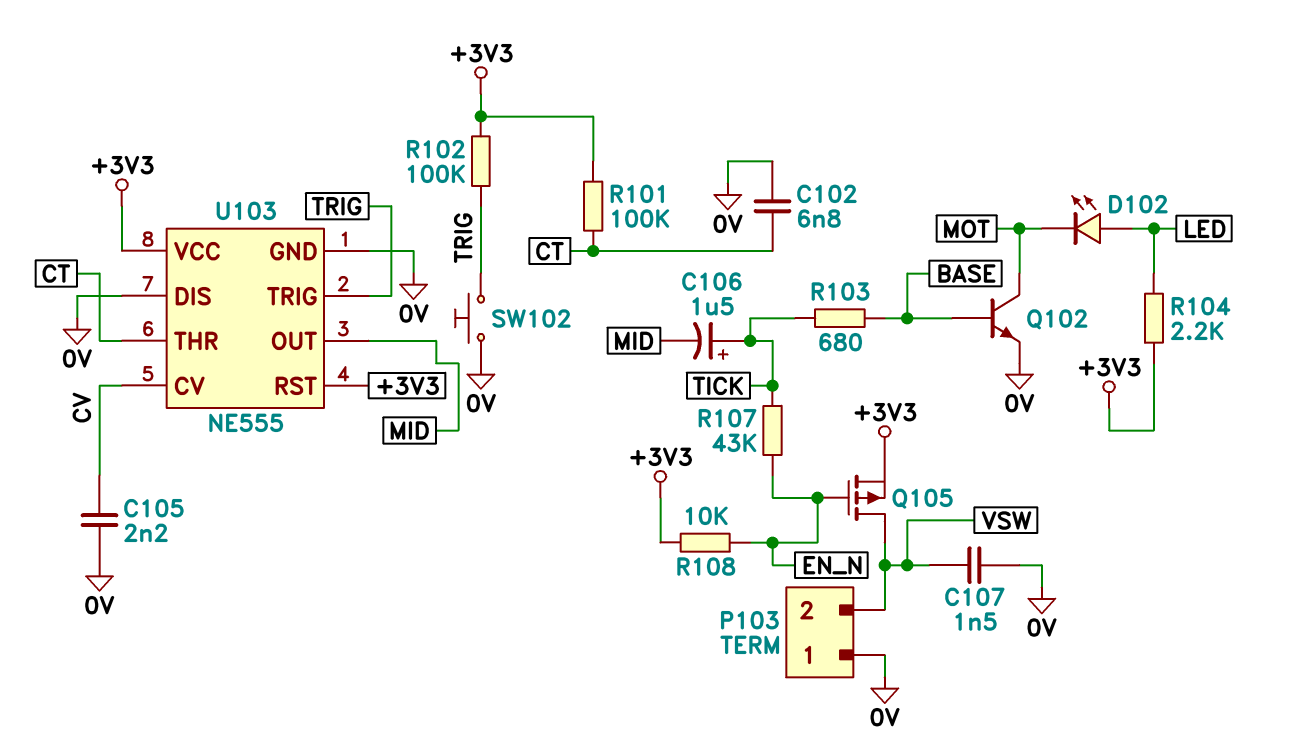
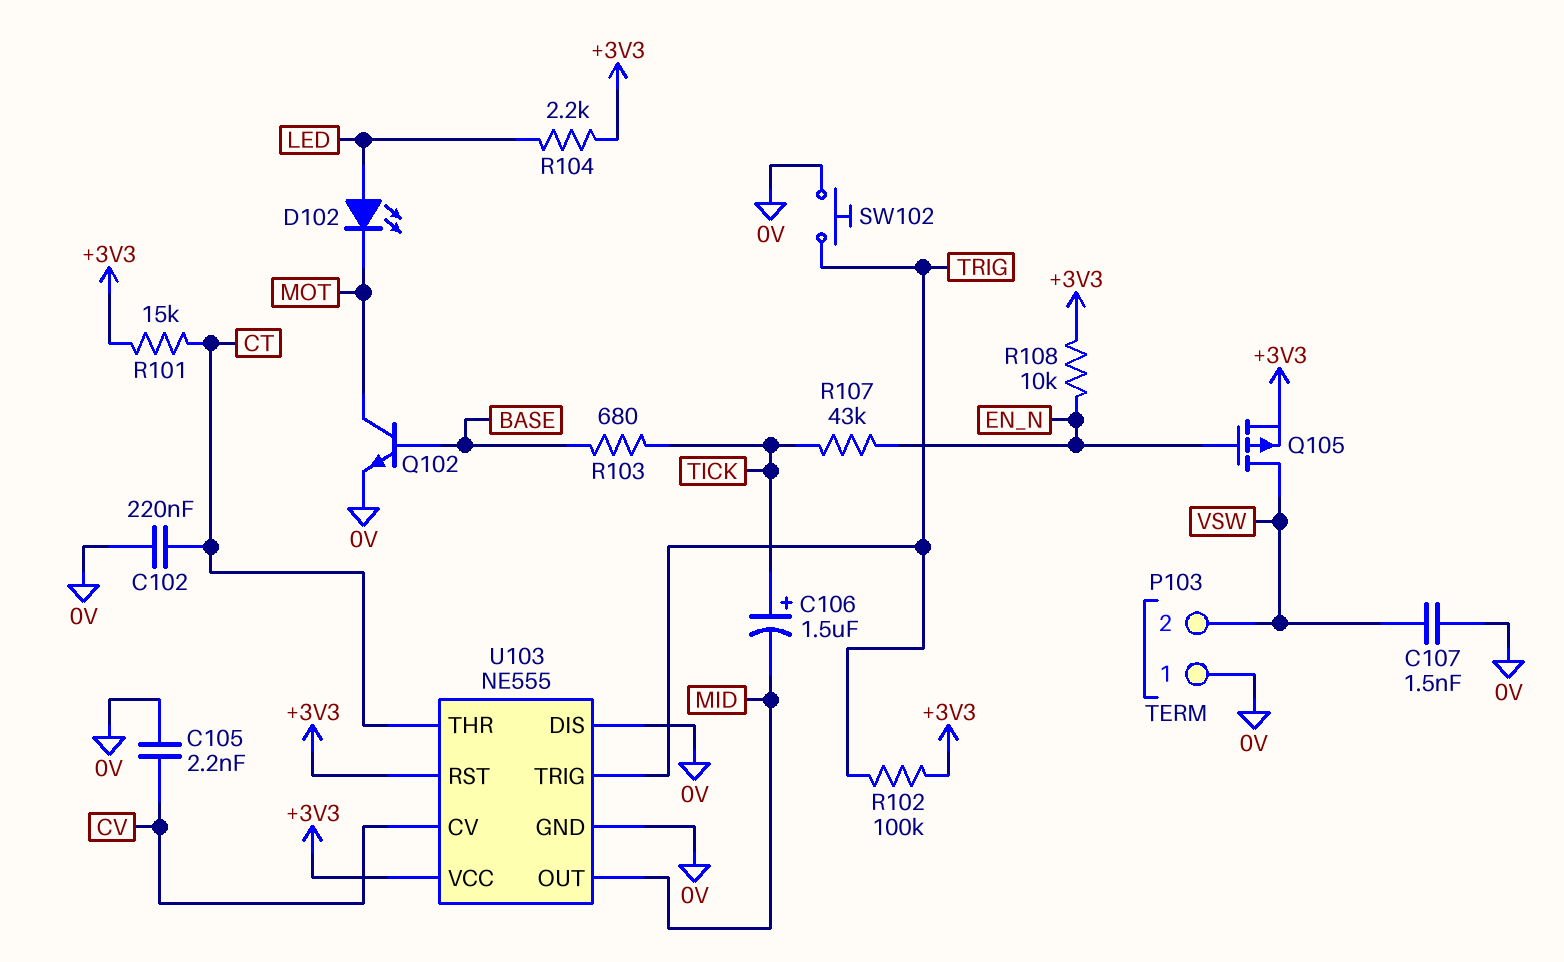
C102: 6.8nF (0V, CT) -> 220nF (0V, CT)
R101: 100k (+3V3, CT) -> 15k (+3V3, CT)

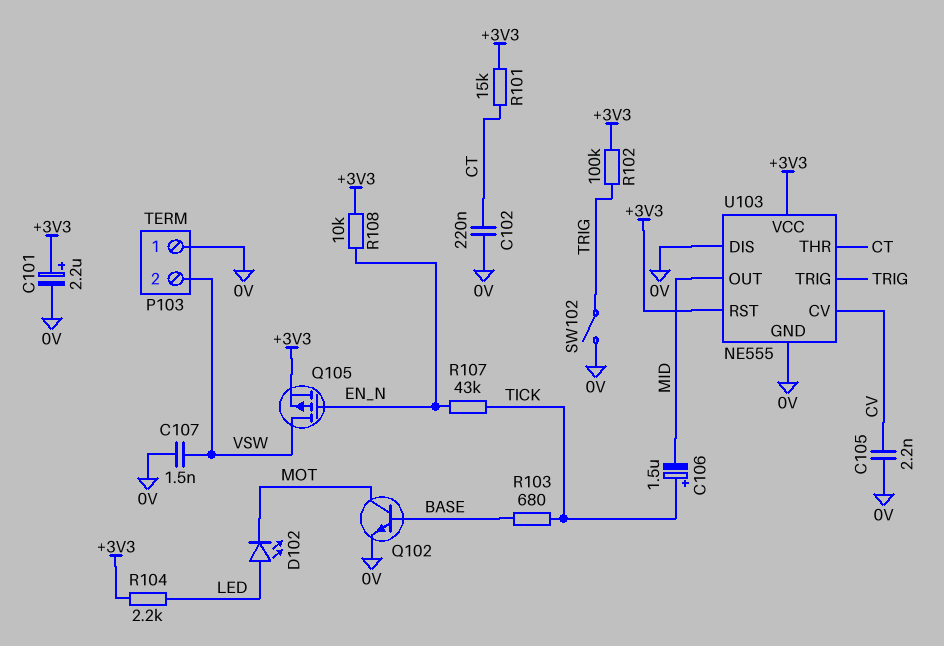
C101: none -> 2.2uF (plus +3V3, minus 0V)
SW102: button (0V, TRIG) -> switch (0V, TRIG)

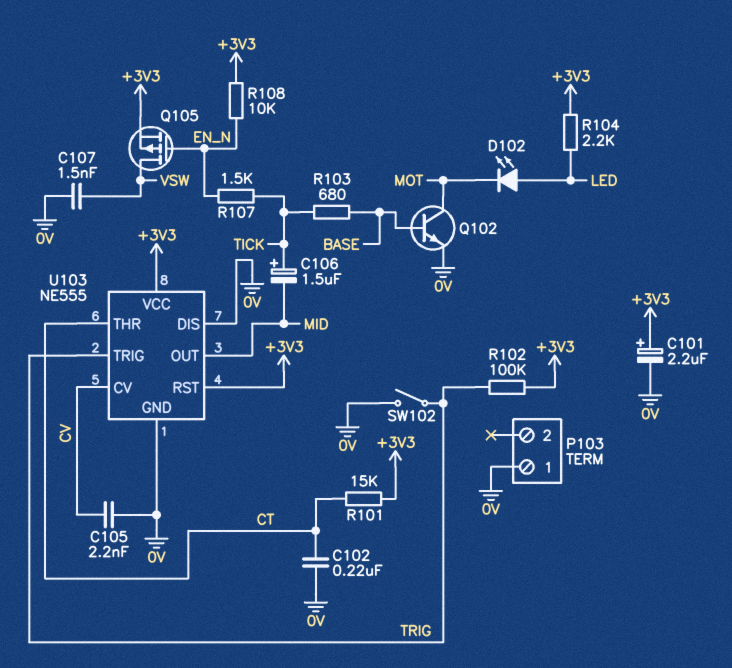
P103 pin 2: VSW -> none
R107: 43k (EN_N, TICK) -> 1.5k (EN_N, TICK)

